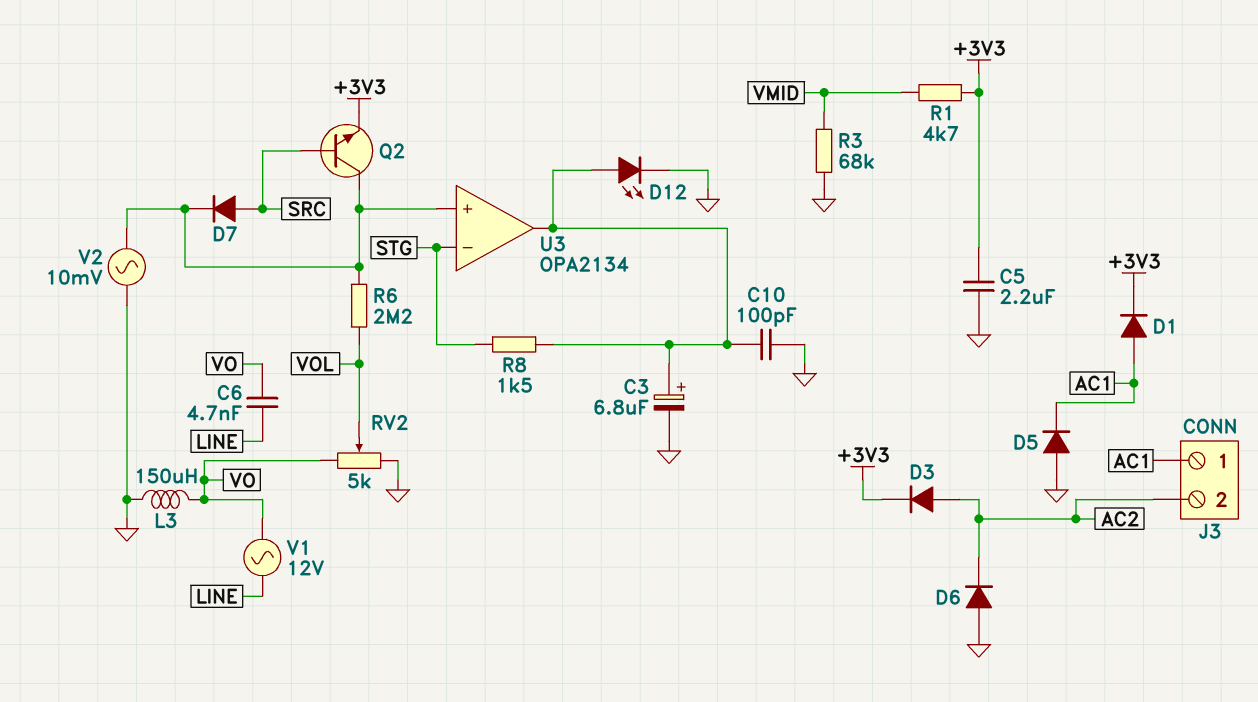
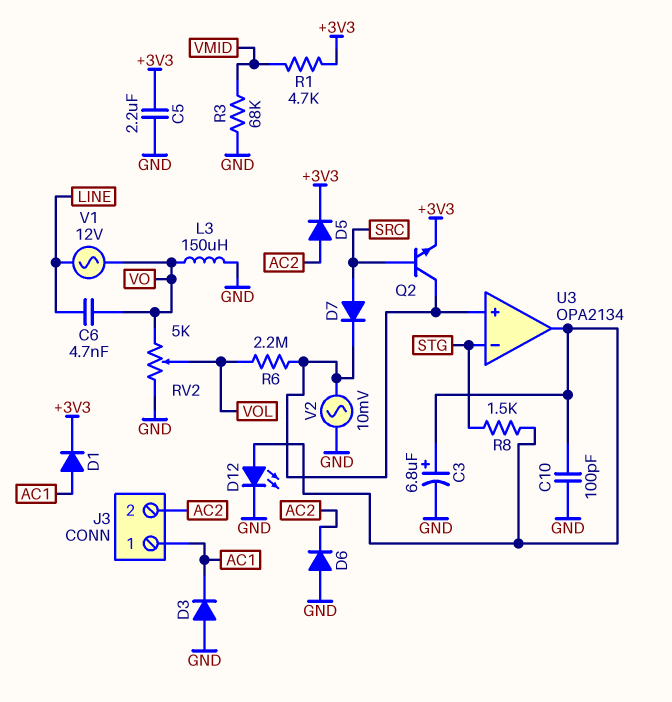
D3: diode (A AC2, K +3V3) -> diode (A GND, K AC1)
D5: diode (A GND, K AC1) -> diode (A AC2, K +3V3)

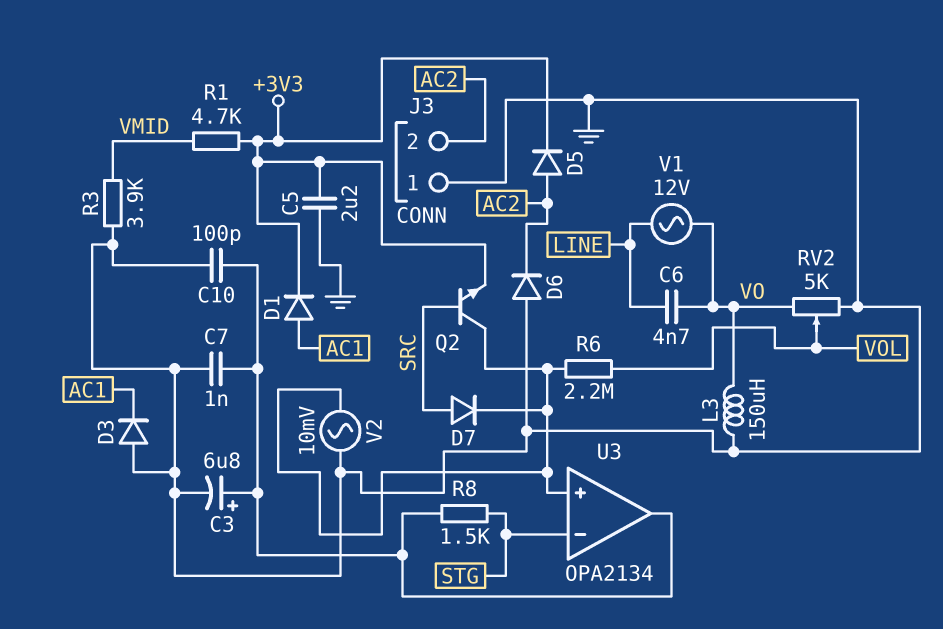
C7: none -> 1nF (GND, U3/out)
D12: LED (A U3/out, K GND) -> none
J3 pin 1: AC1 -> GND
R3: 68k (GND, VMID) -> 3.9k (GND, VMID)

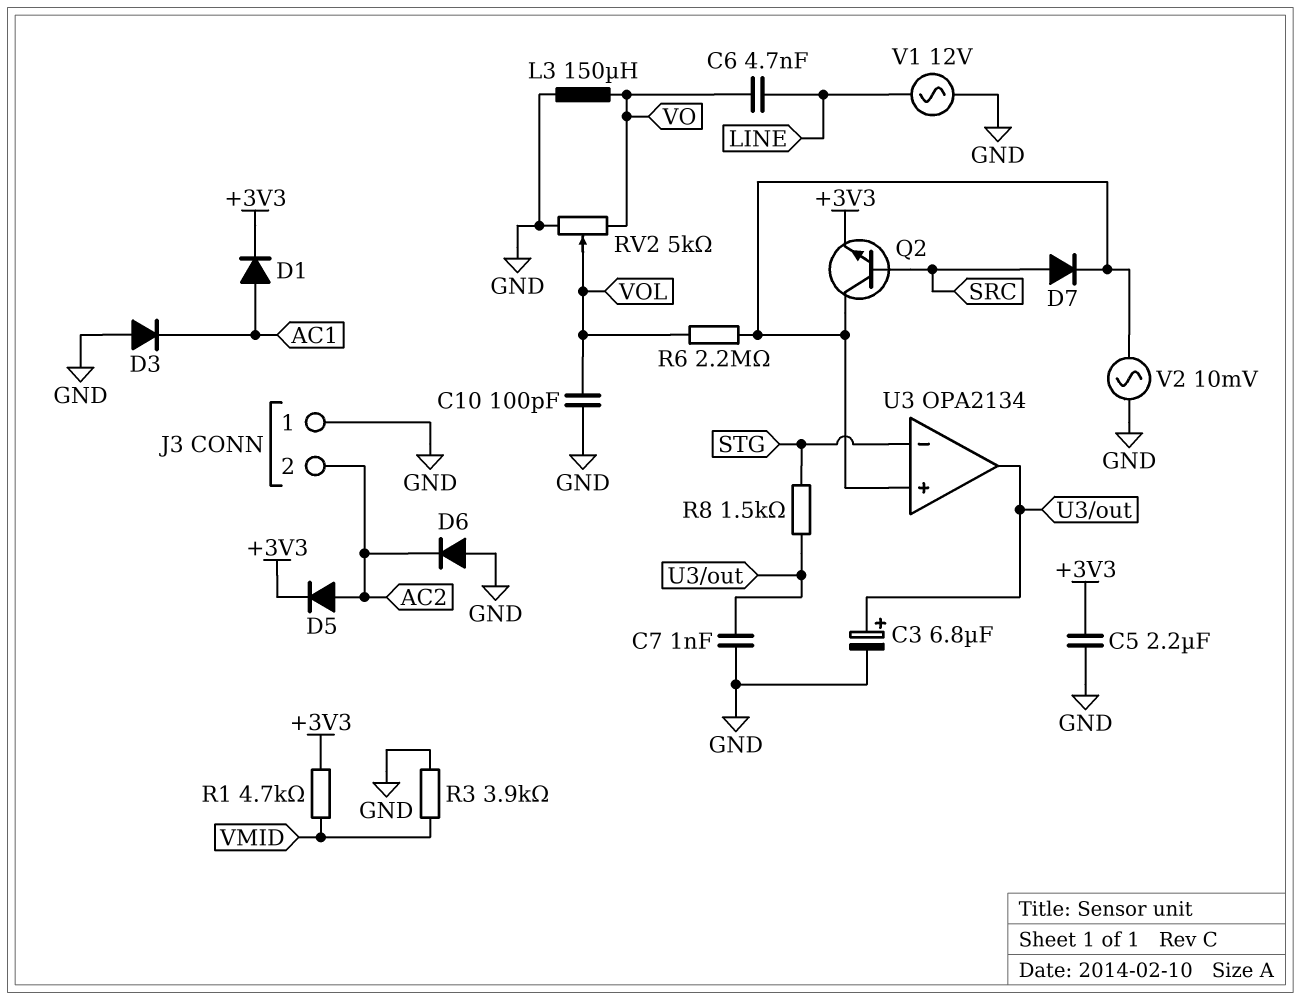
C10: 100pF (GND, U3/out) -> 100pF (GND, VOL)
V1: AC 12V (LINE, VO) -> AC 12V (GND, LINE)

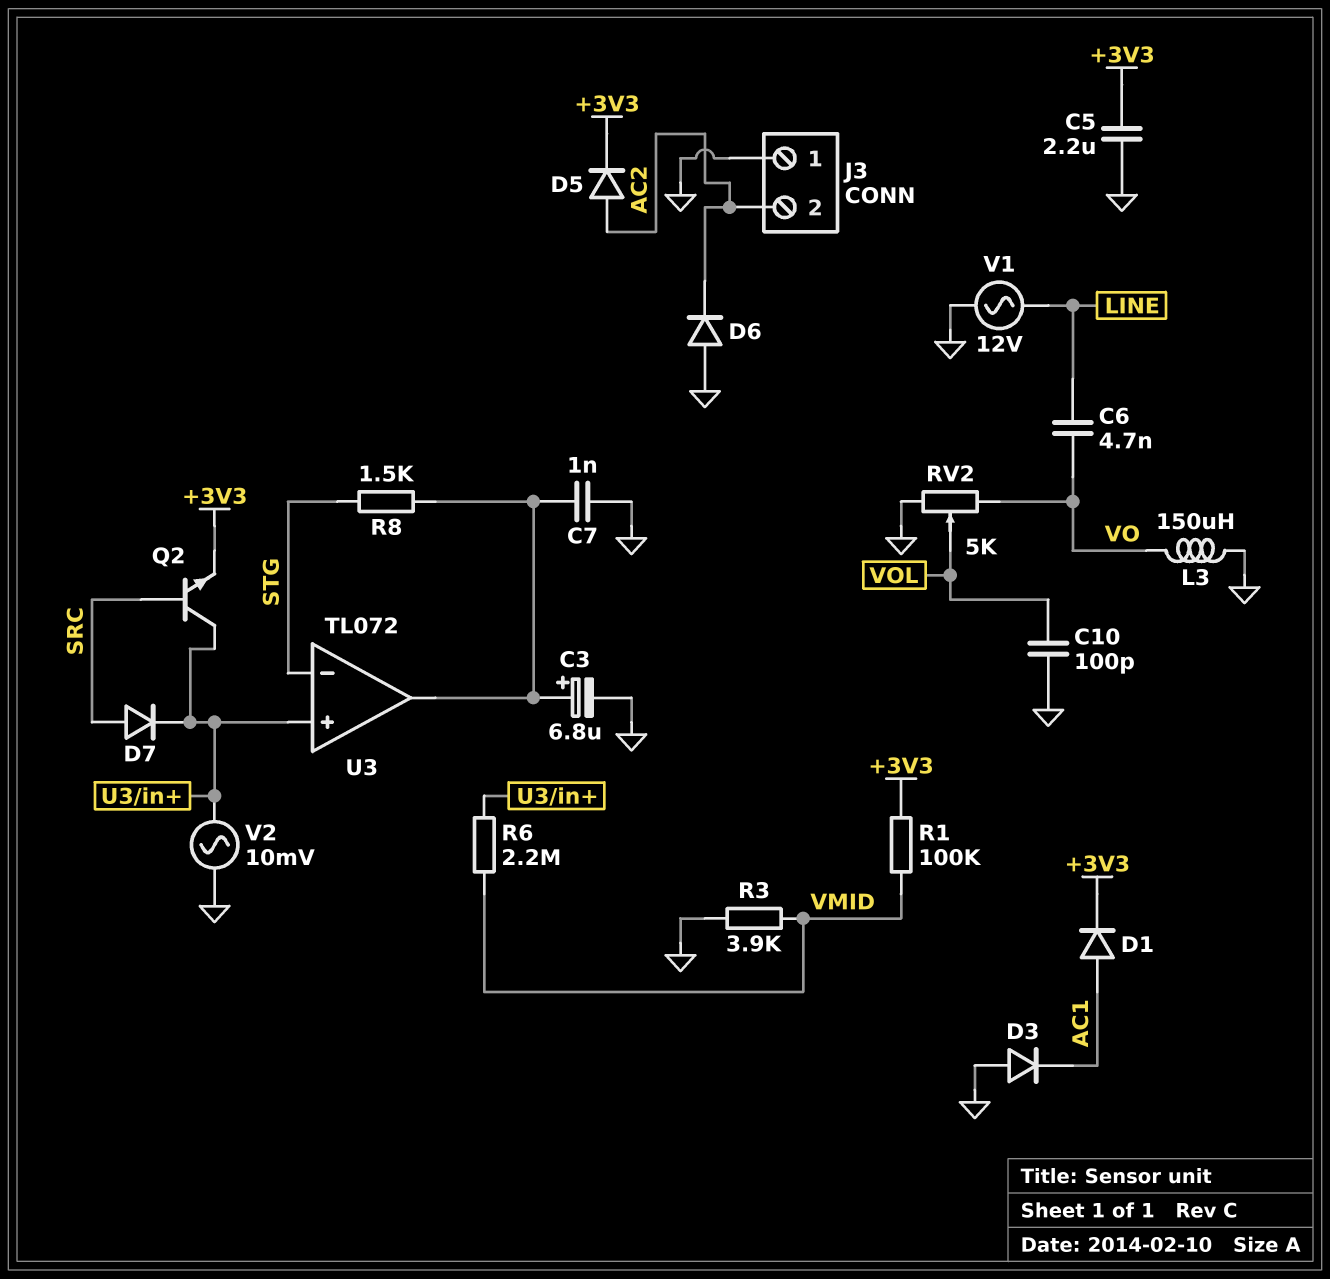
R1: 4.7k (+3V3, VMID) -> 100k (+3V3, VMID)
R6: 2.2M (U3/in+, VOL) -> 2.2M (U3/in+, VMID)
U3: OPA2134 -> TL072

